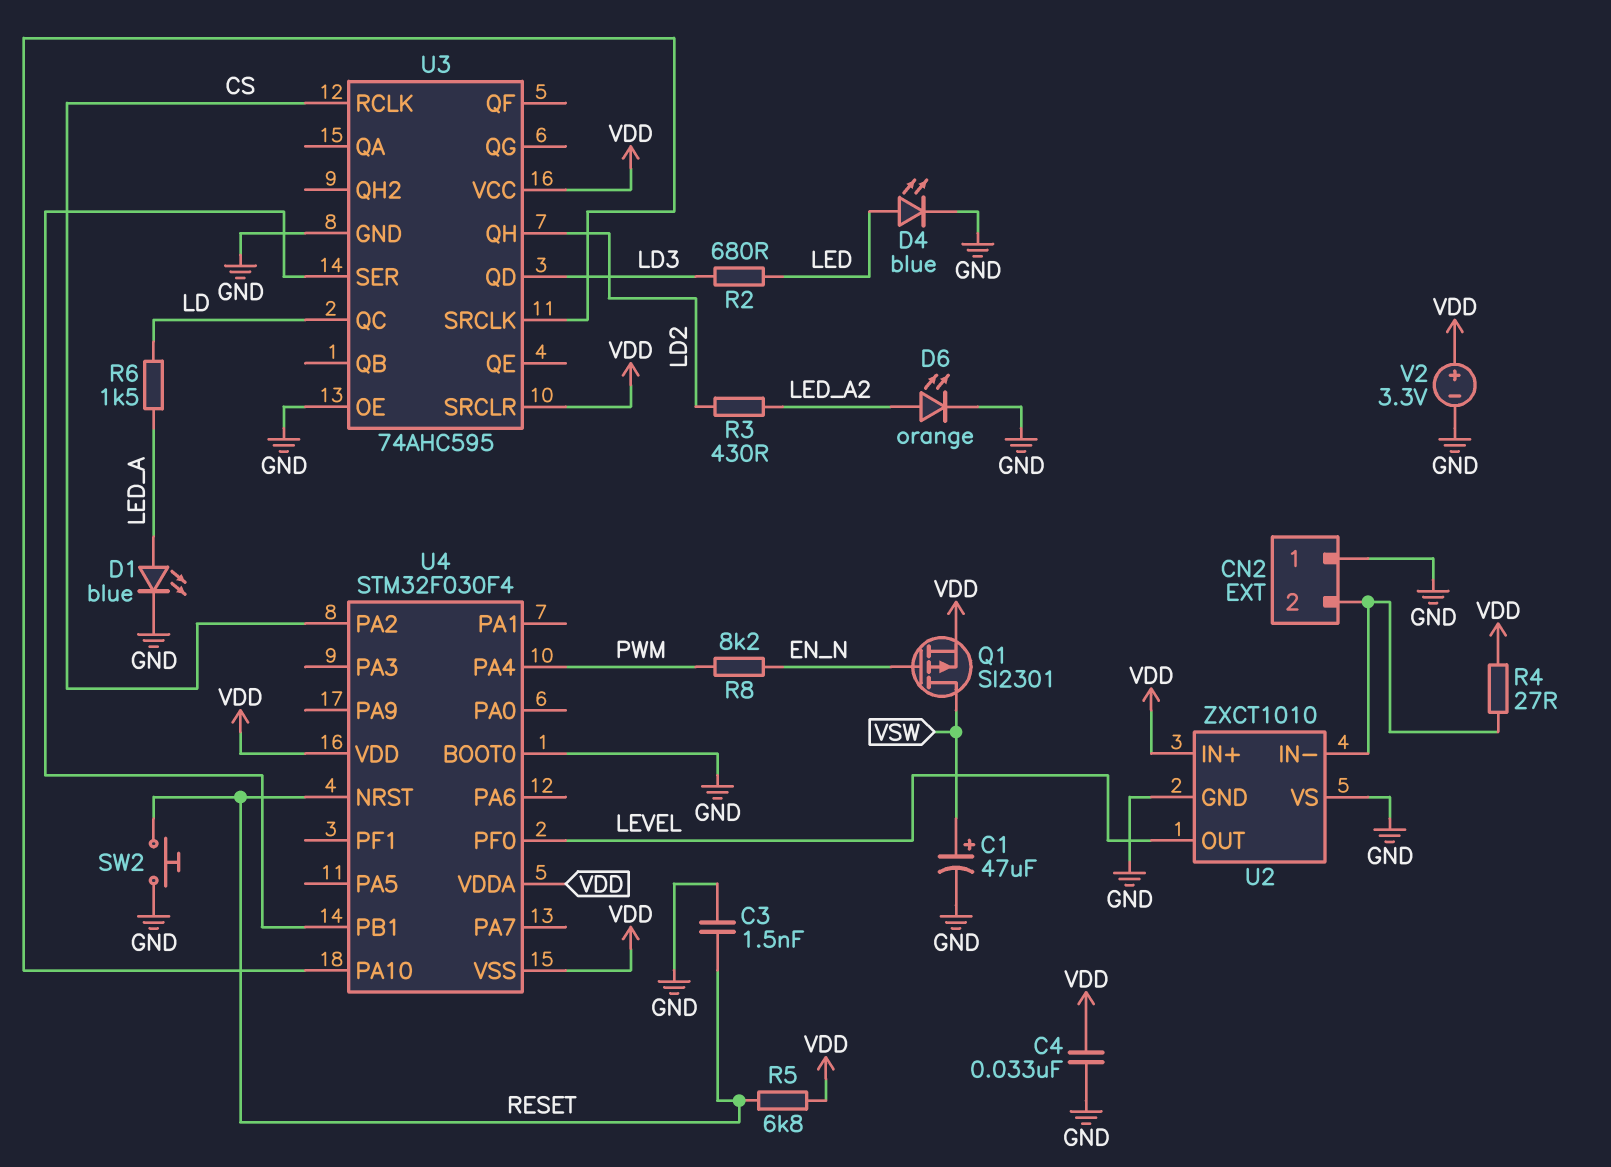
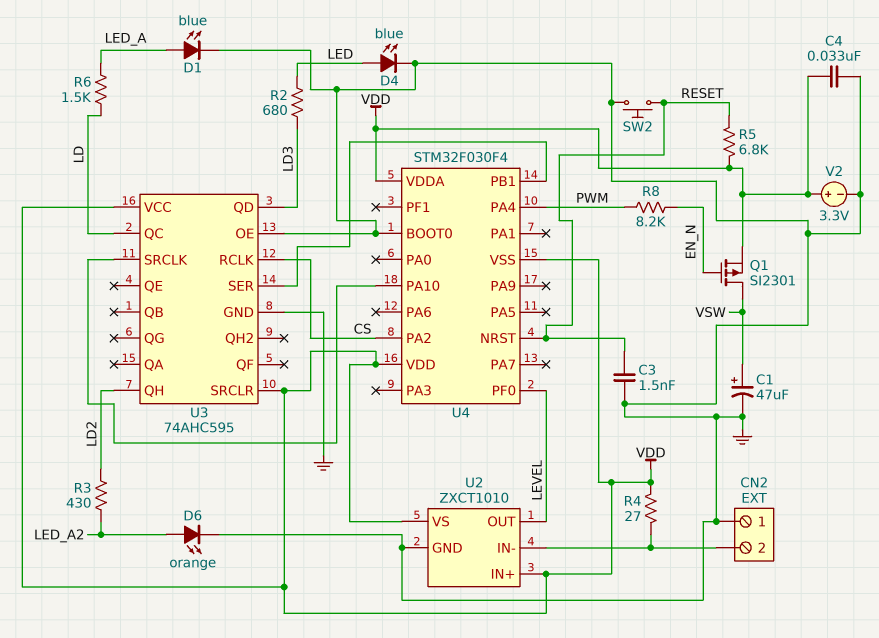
U2 pin VS: GND -> VDD

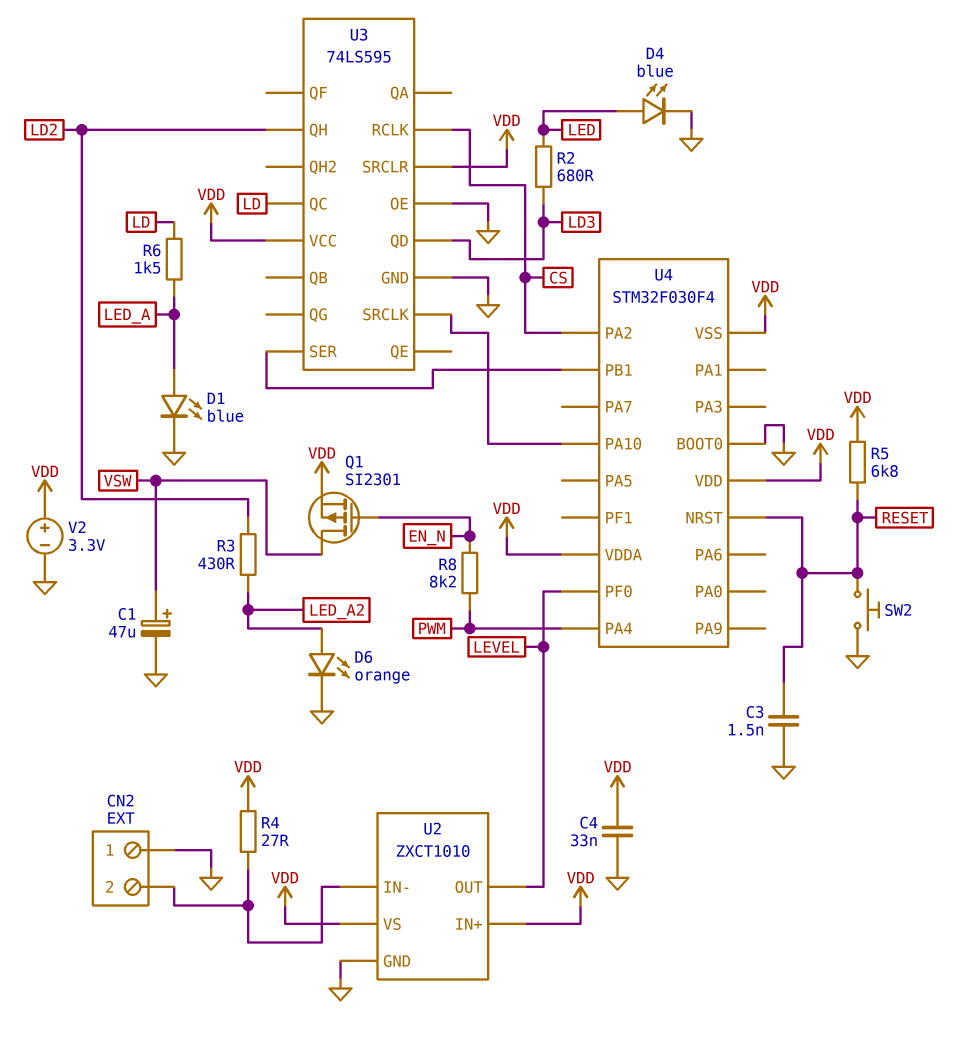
U3: 74AHC595 -> 74LS595

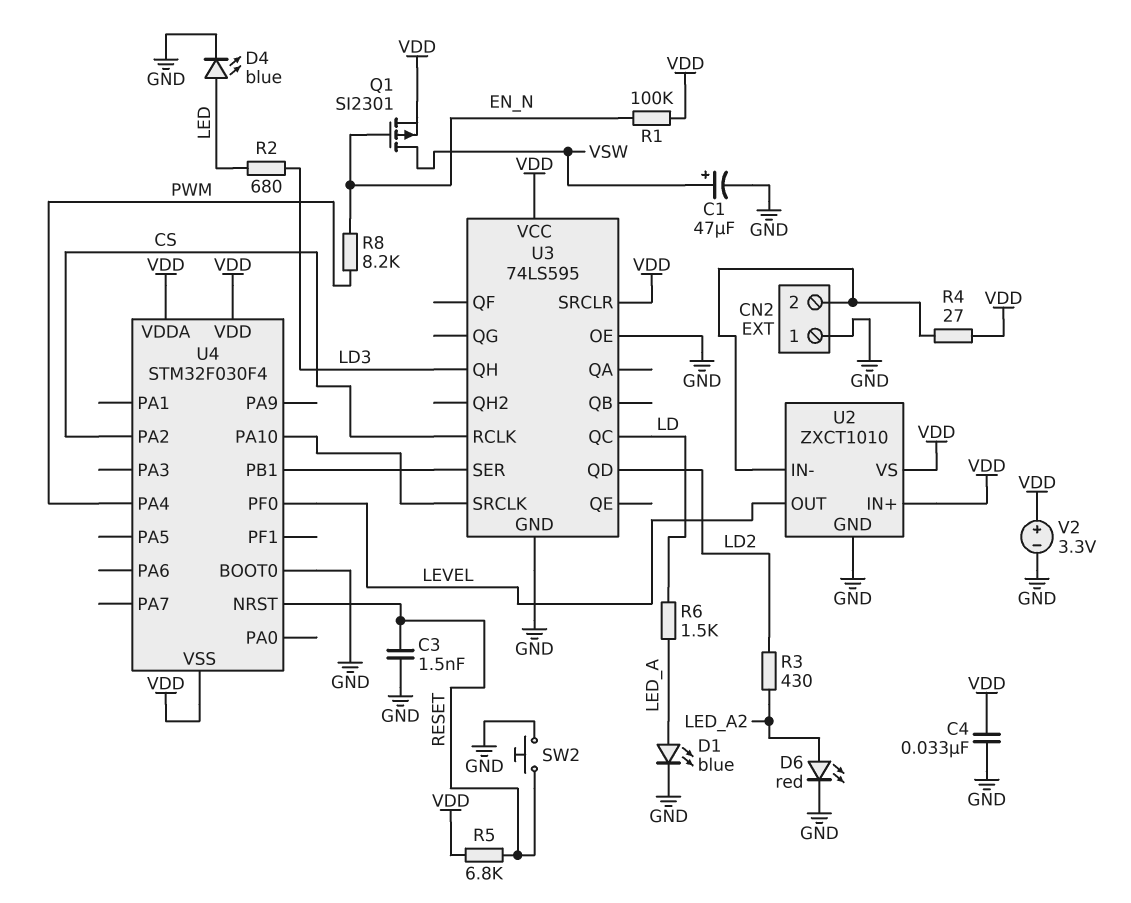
D6: LED orange (A LED_A2, K GND) -> LED red (A LED_A2, K GND)
R1: none -> 100k (EN_N, VDD)
U3 pin QD: LD3 -> LD2
U3 pin QH: LD2 -> LD3

